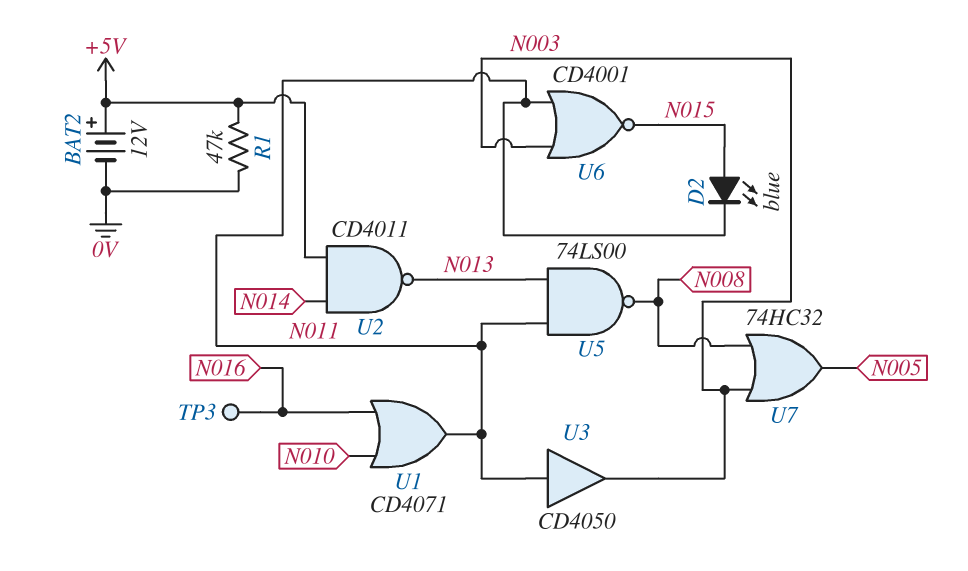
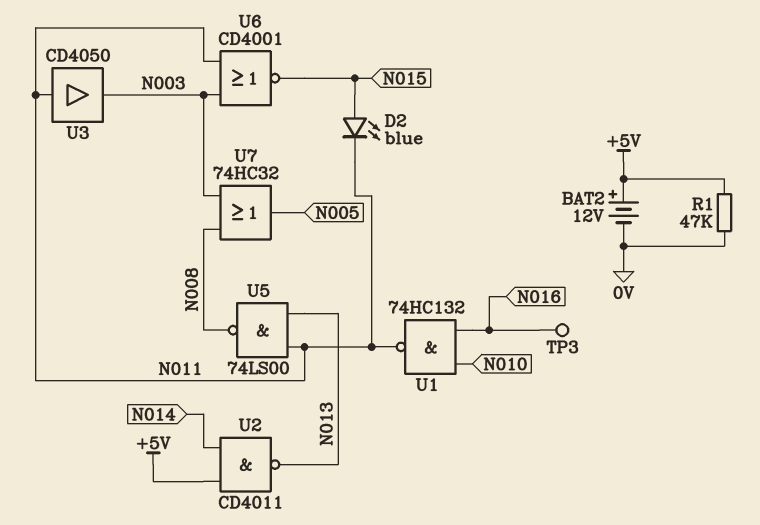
U1: OR CD4071 (in N010, in N016, out N011) -> NAND 74HC132 (in N010, in N016, out N011)

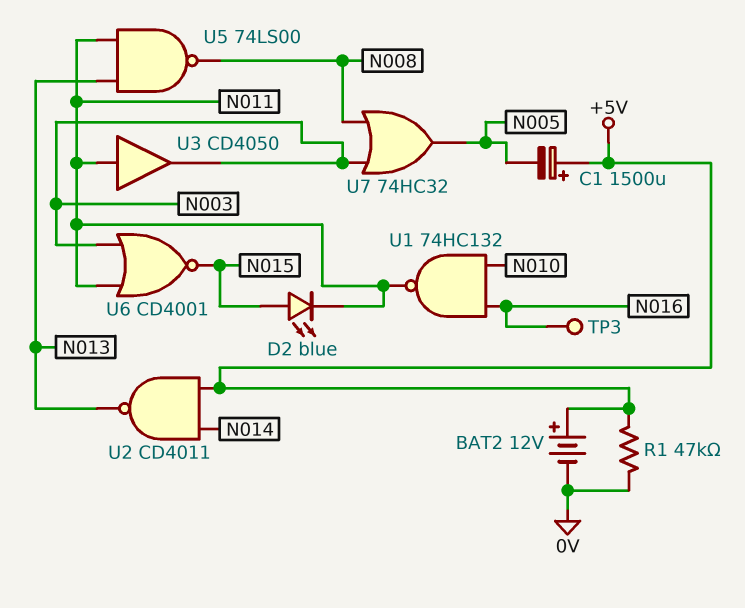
C1: none -> 1500uF (plus +5V, minus N005)

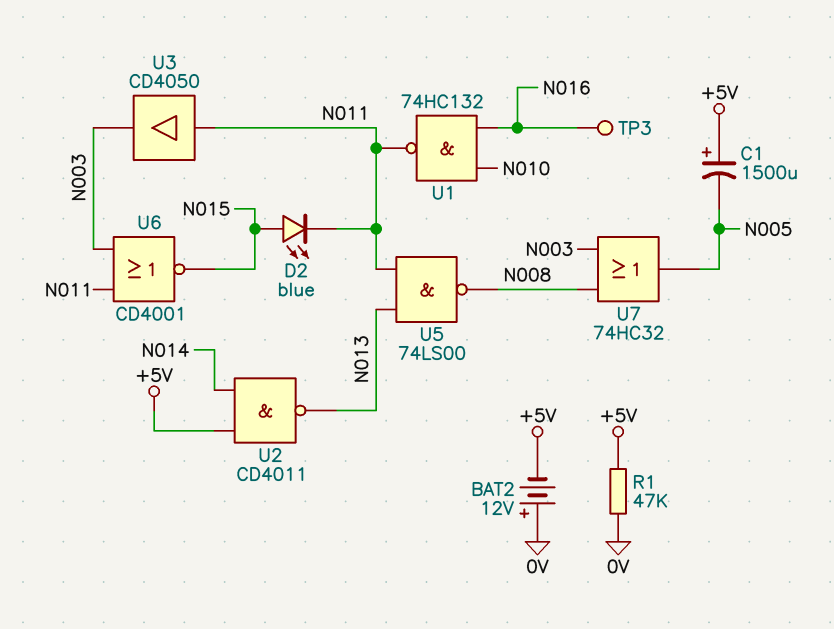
BAT2: 12V (plus +5V, minus 0V) -> 12V (plus 0V, minus +5V)

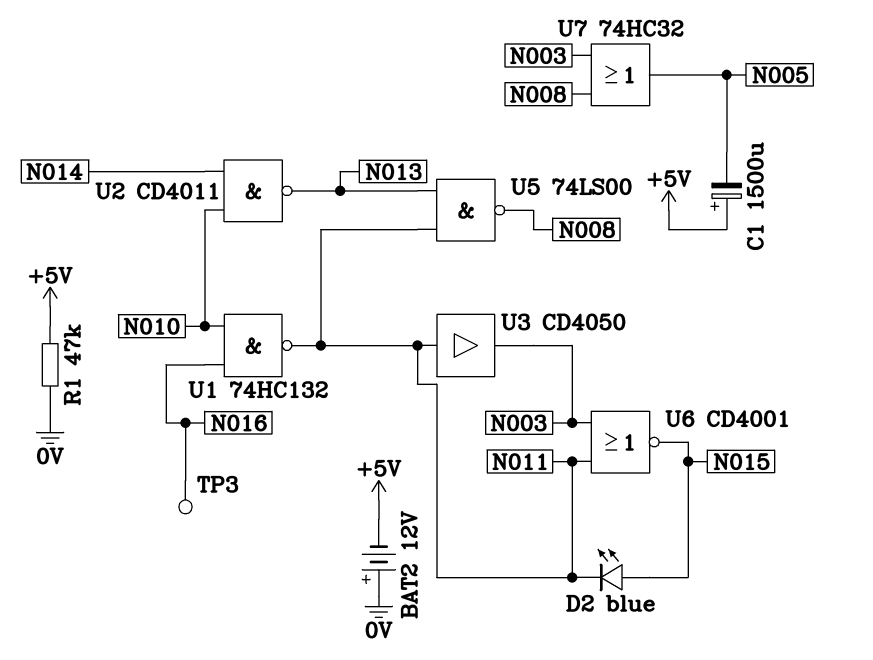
U2: NAND CD4011 (in +5V, in N014, out N013) -> NAND CD4011 (in N010, in N014, out N013)

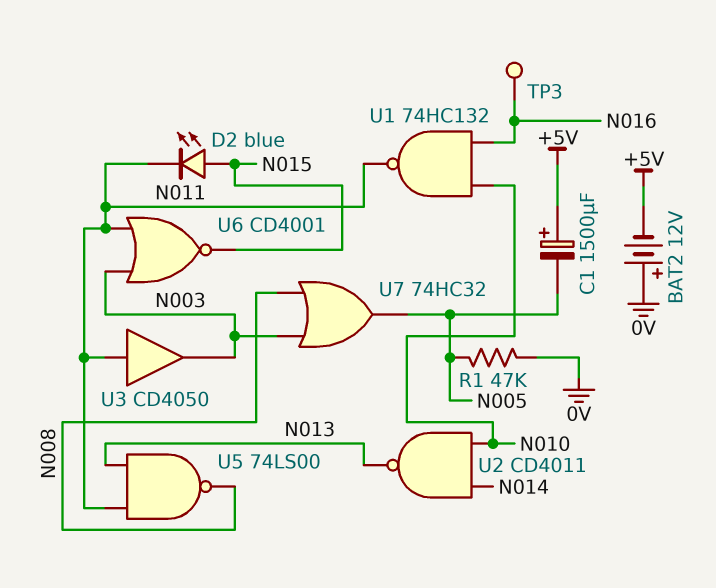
R1: 47k (+5V, 0V) -> 47k (0V, N005)

